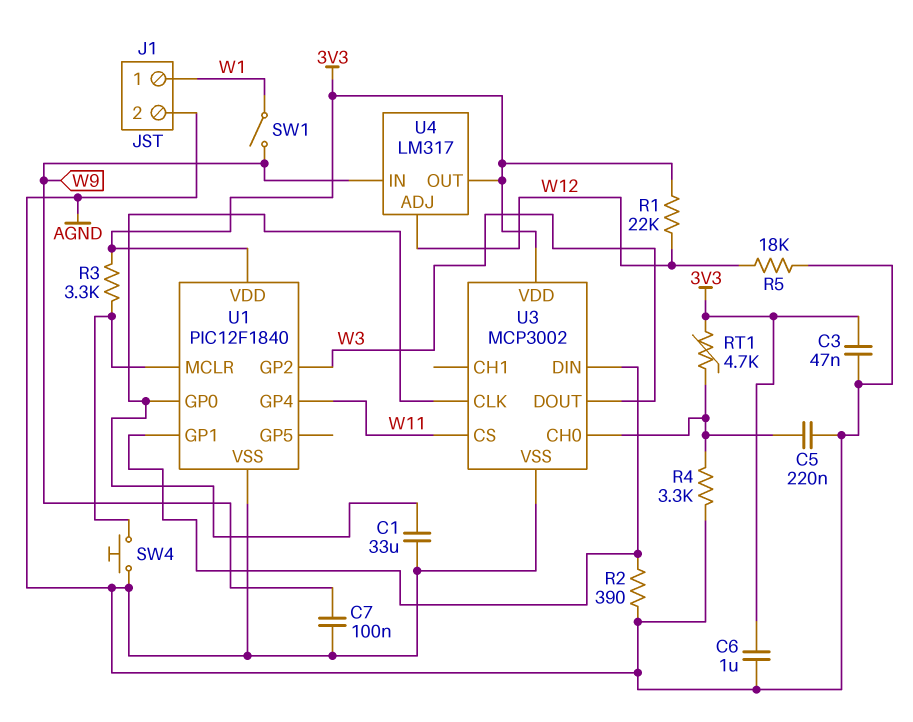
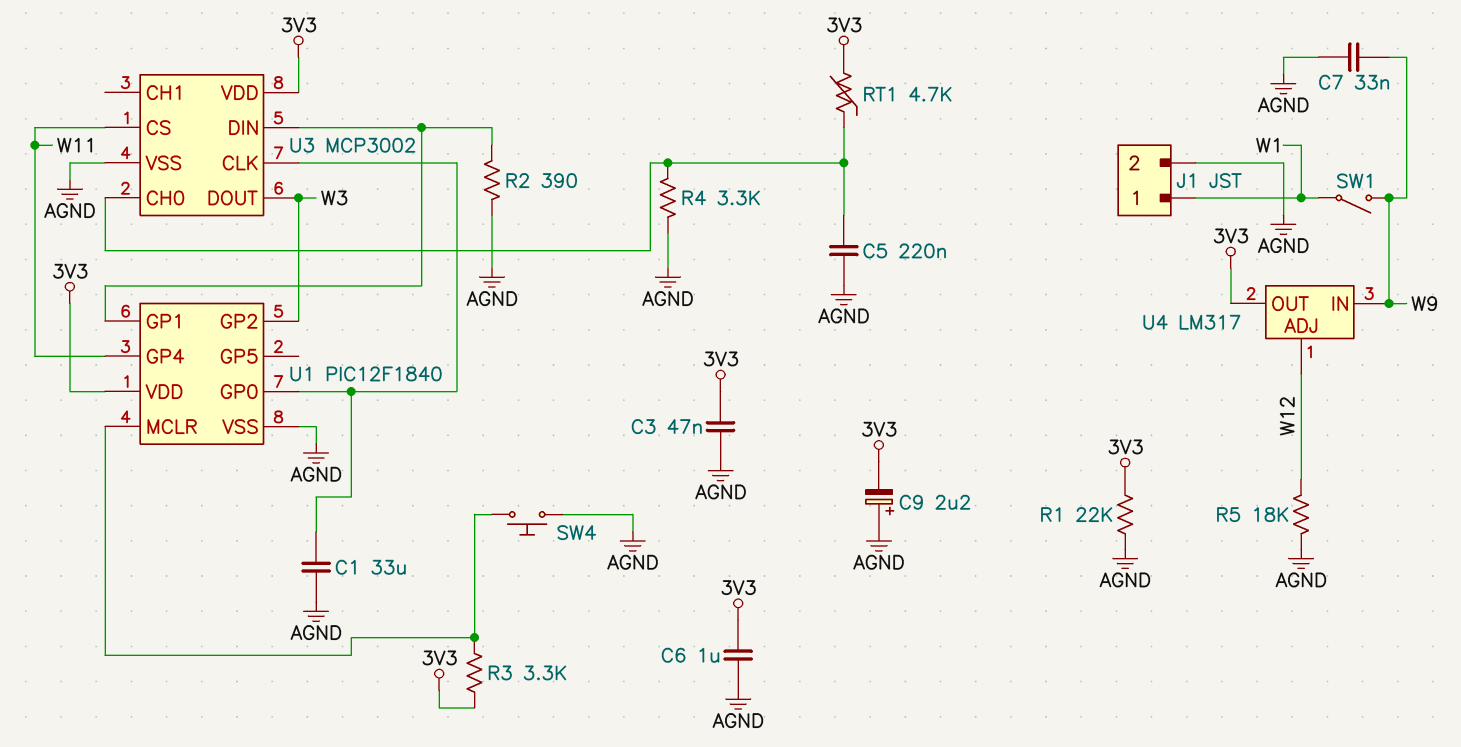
C7: 100nF (AGND, W9) -> 33nF (AGND, W9)
C9: none -> 2.2uF (plus AGND, minus 3V3)
R1: 22k (3V3, W12) -> 22k (3V3, AGND)

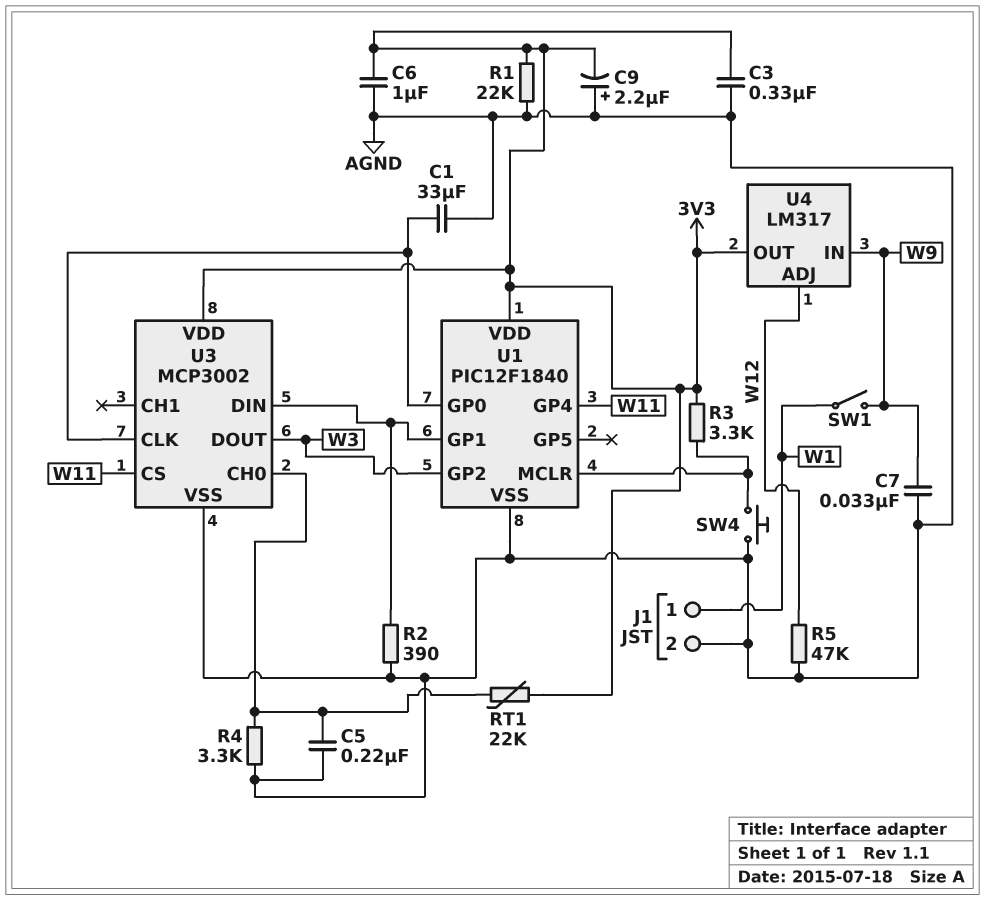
C3: 47nF (3V3, AGND) -> 330nF (3V3, AGND)
R5: 18k (AGND, W12) -> 47k (AGND, W12)
RT1: 4.7k (3V3, U3/CH0) -> 22k (3V3, U3/CH0)

